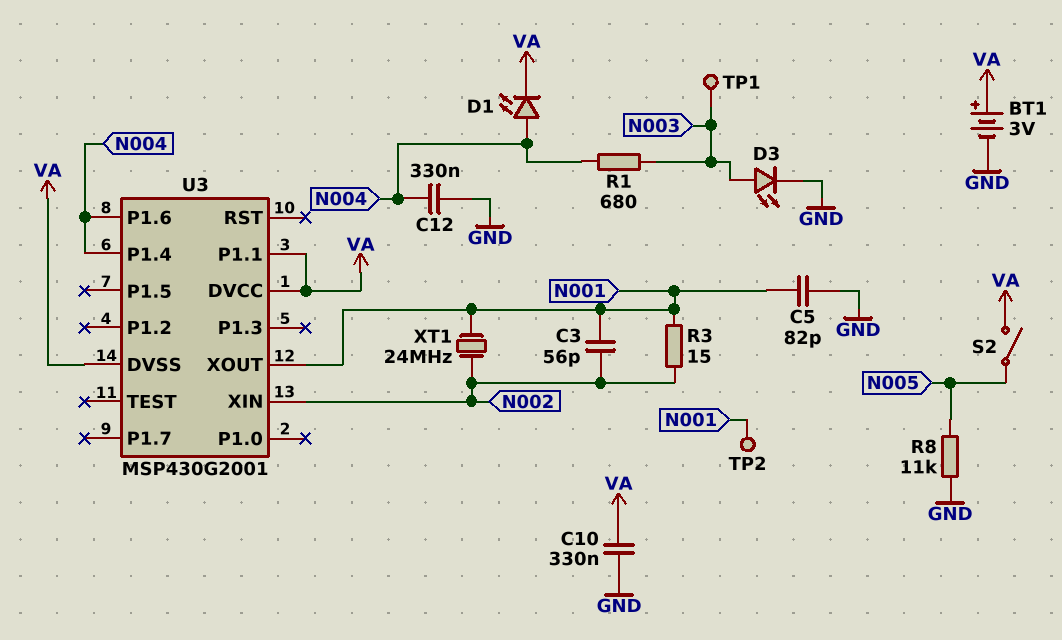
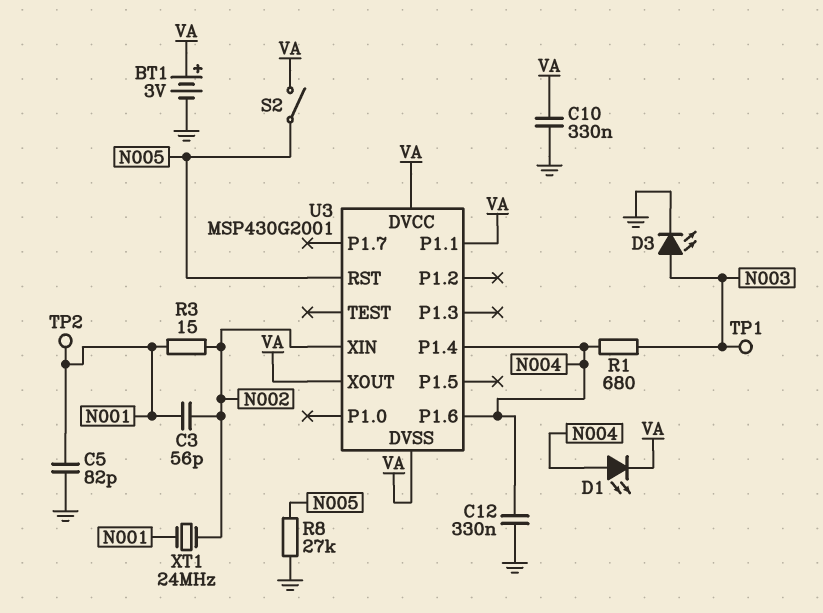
R8: 11k (GND, N005) -> 27k (GND, N005)
U3 pin RST: none -> N005
U3 pin XOUT: N001 -> VA

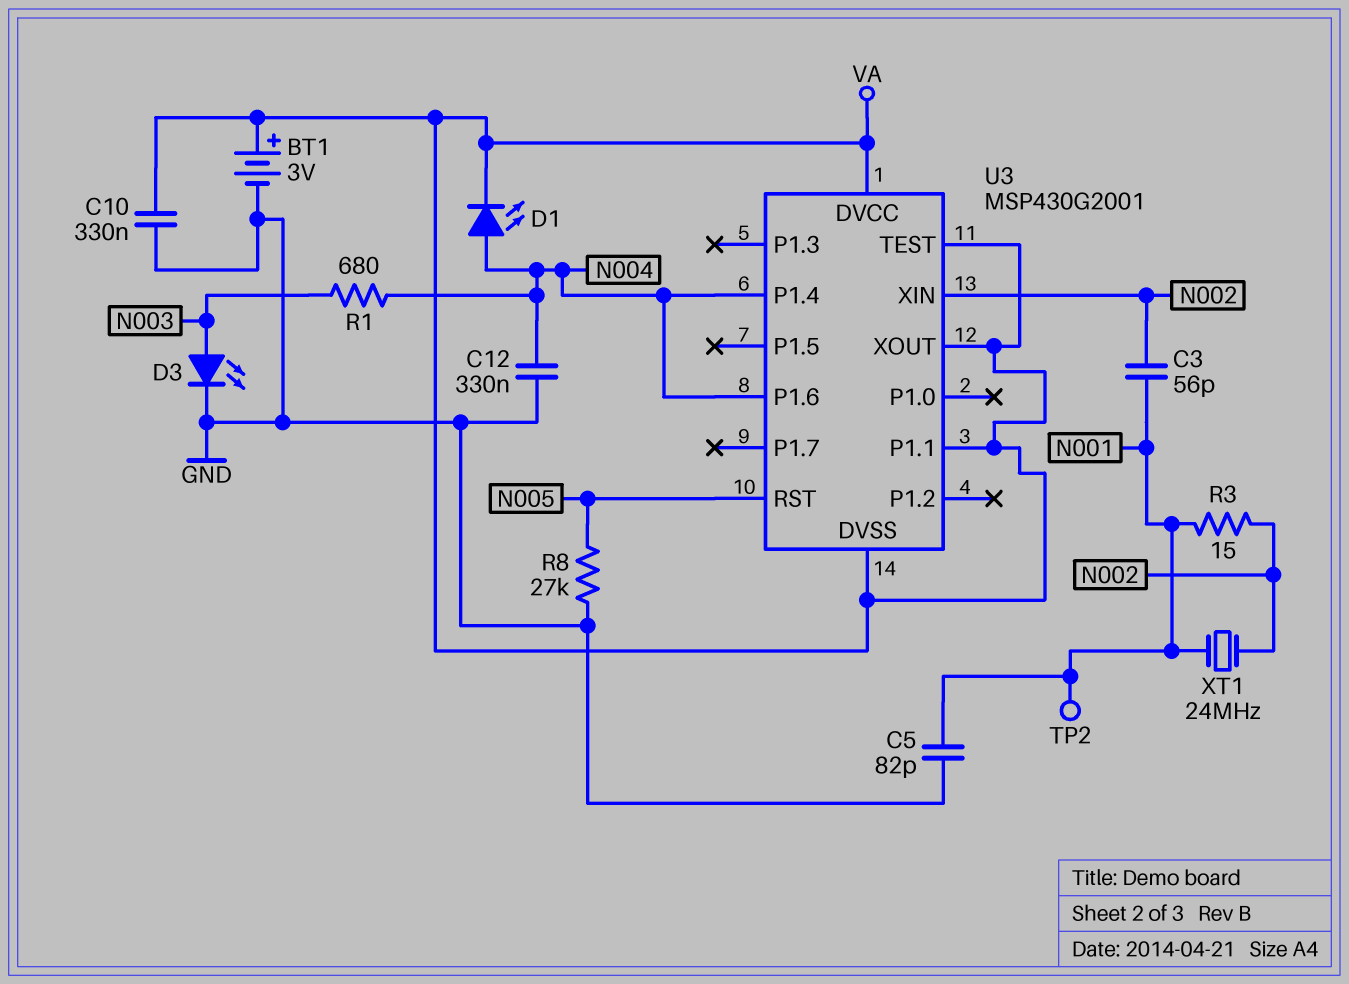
S2: switch (N005, VA) -> none
TP1: test point (N003) -> none
U3 pin TEST: none -> VA

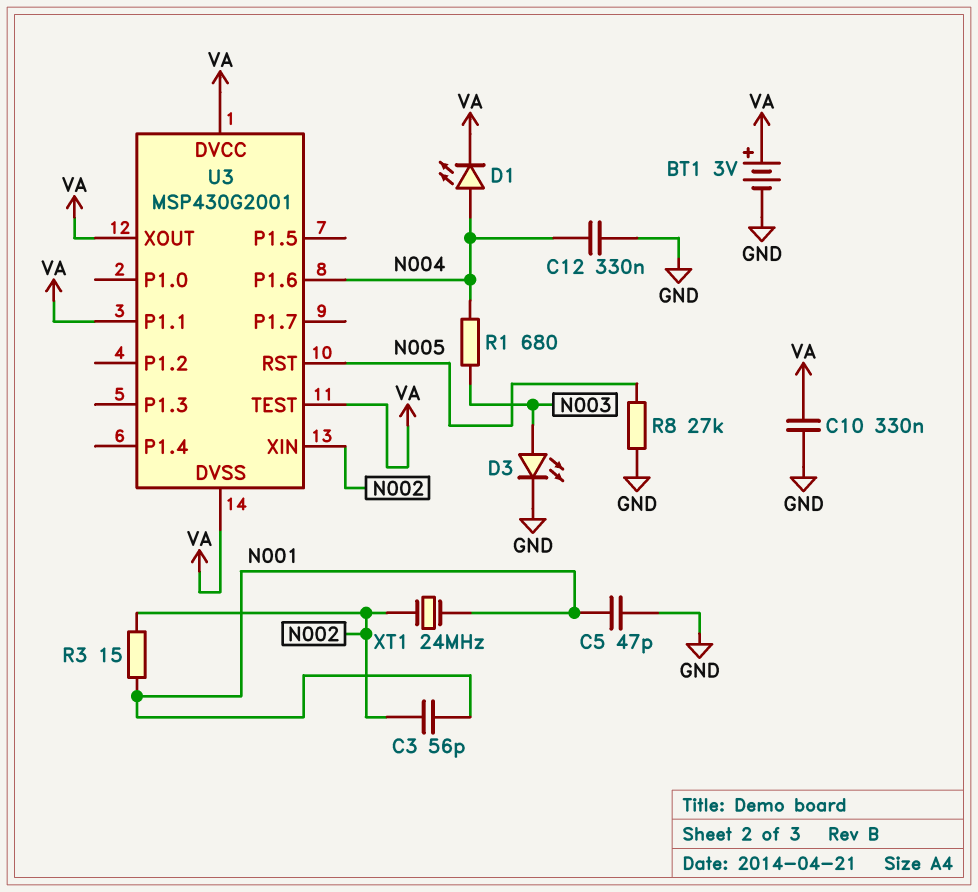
C5: 82pF (GND, N001) -> 47pF (GND, N001)
TP2: test point (N001) -> none
U3 pin P1.4: N004 -> none

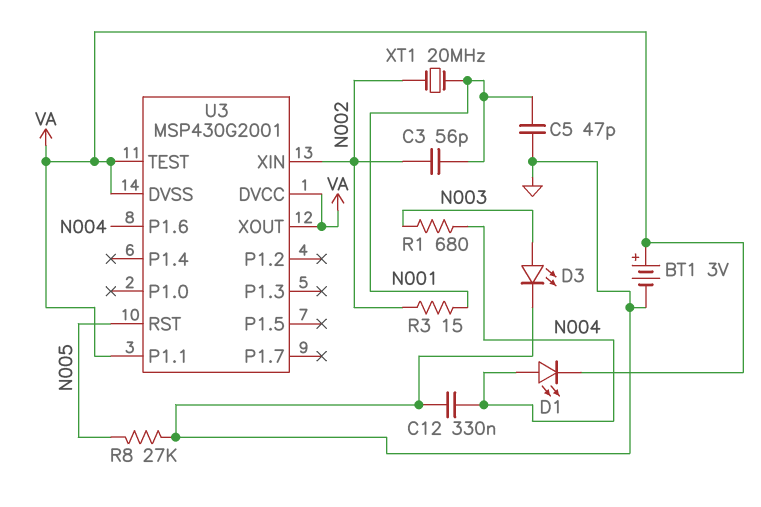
C10: 330nF (GND, VA) -> none
XT1: 24MHz (N001, N002) -> 20MHz (N001, N002)

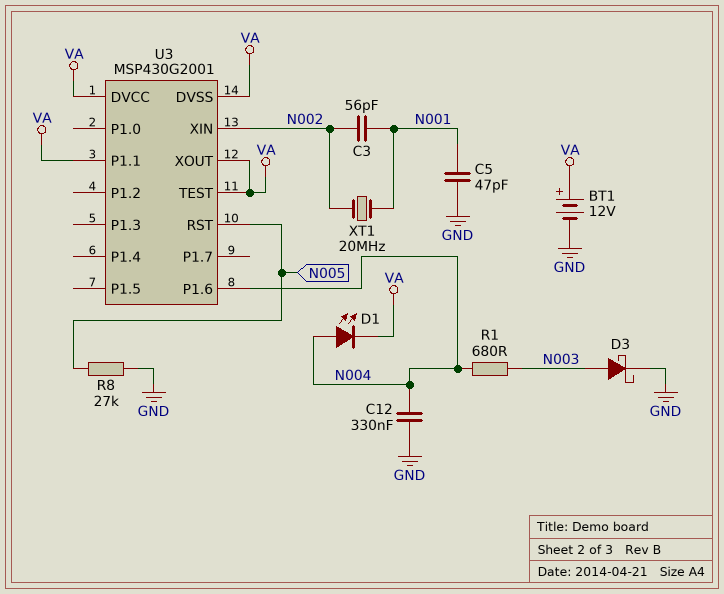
BT1: 3V (plus VA, minus GND) -> 12V (plus VA, minus GND)
D3: LED (A N003, K GND) -> schottky (A N003, K GND)
R3: 15 (N001, N002) -> none

